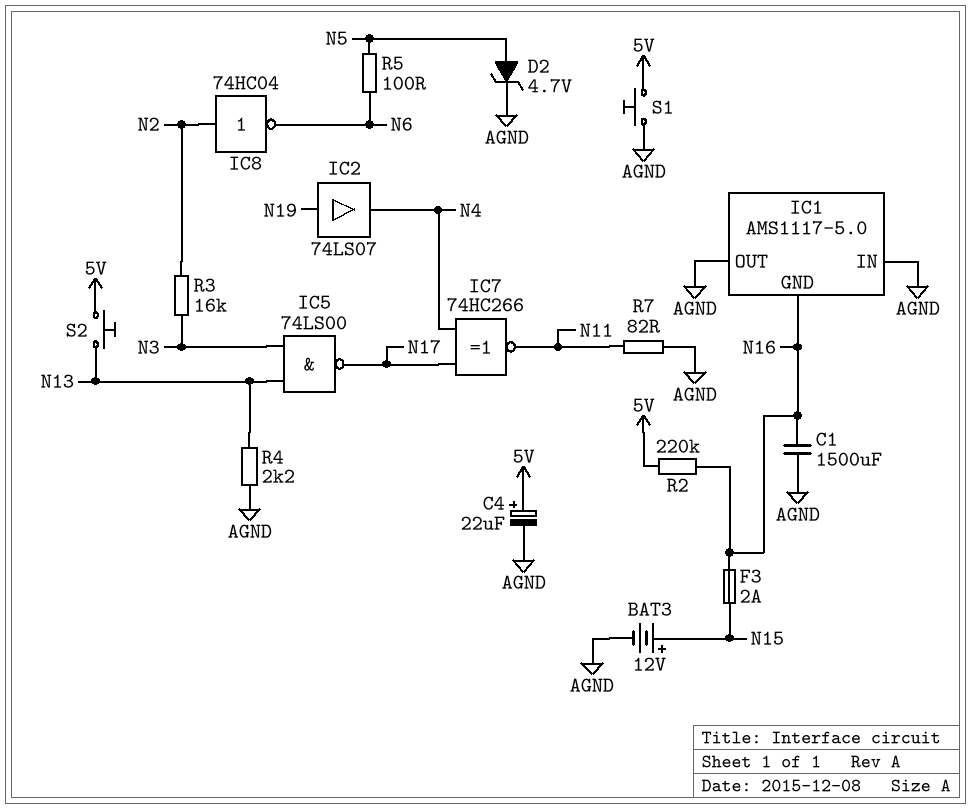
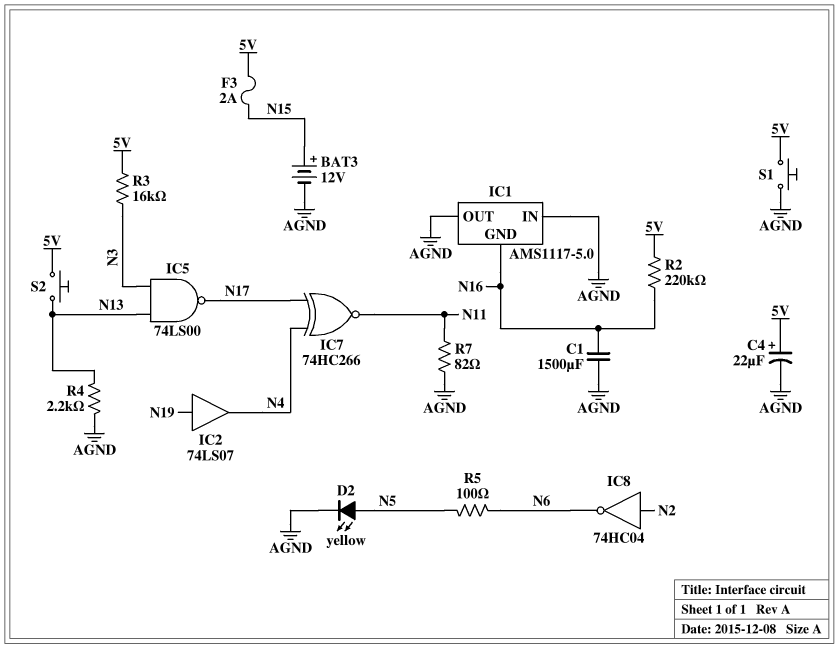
D2: zener 4.7V (A N5, K AGND) -> LED yellow (A N5, K AGND)
F3: 2A (N15, N16) -> 2A (5V, N15)
R3: 16k (N2, N3) -> 16k (5V, N3)

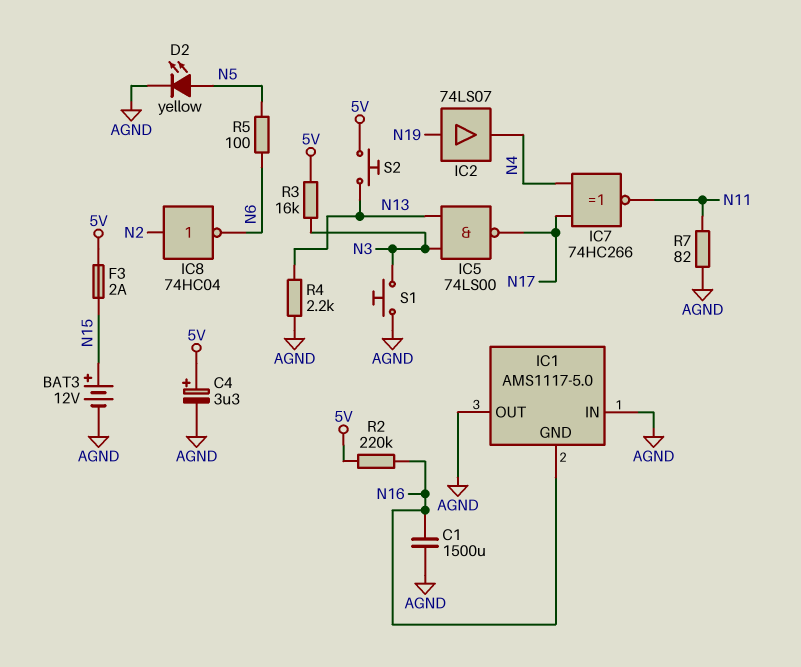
C4: 22uF (plus 5V, minus AGND) -> 3.3uF (plus 5V, minus AGND)
S1: button (5V, AGND) -> button (AGND, N3)

